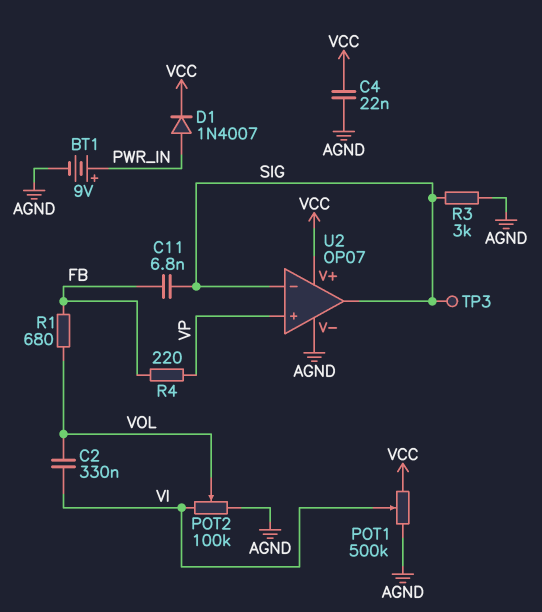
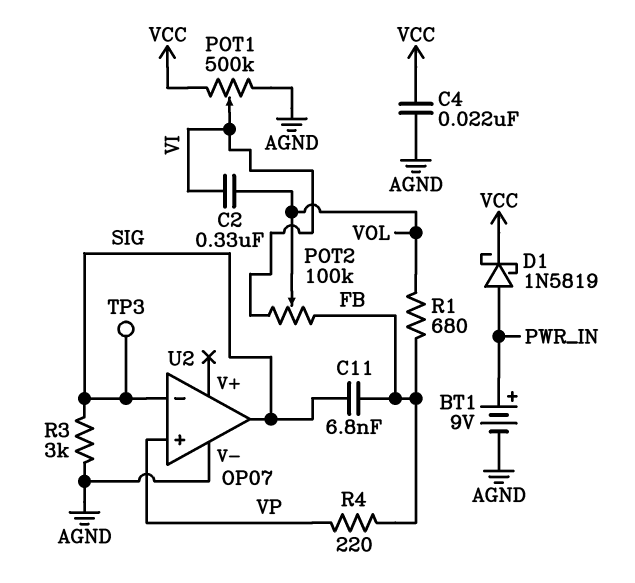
D1: diode 1N4007 (A PWR_IN, K VCC) -> schottky 1N5819 (A PWR_IN, K VCC)
POT2: 100k (AGND, VI, wiper VOL) -> 100k (FB, VI, wiper VOL)
U2 pin V+: VCC -> none

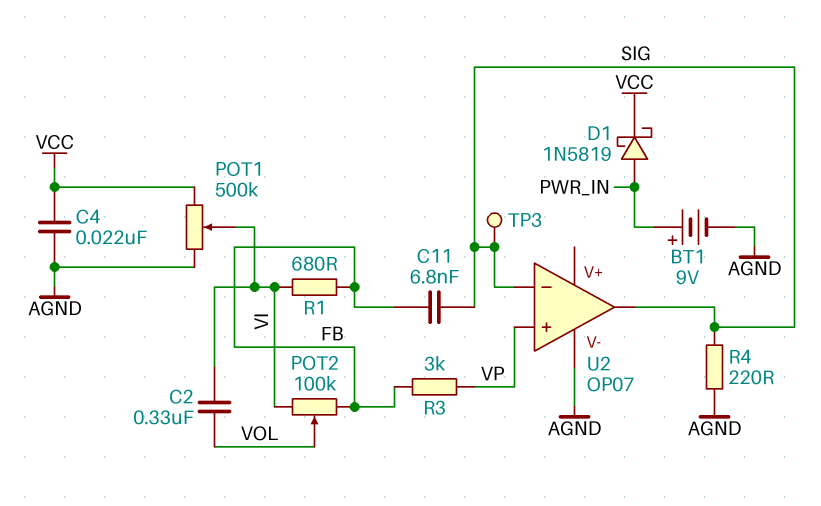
R1: 680 (FB, VOL) -> 680 (FB, VI)
R3: 3k (AGND, SIG) -> 3k (FB, VP)
R4: 220 (FB, VP) -> 220 (AGND, SIG)

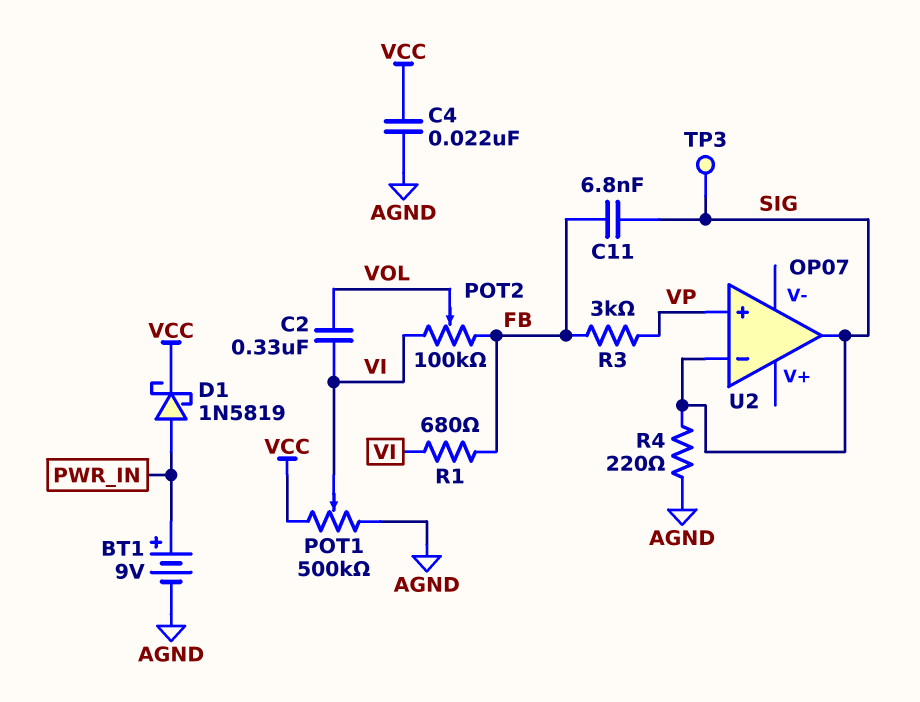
U2 pin V-: AGND -> none

